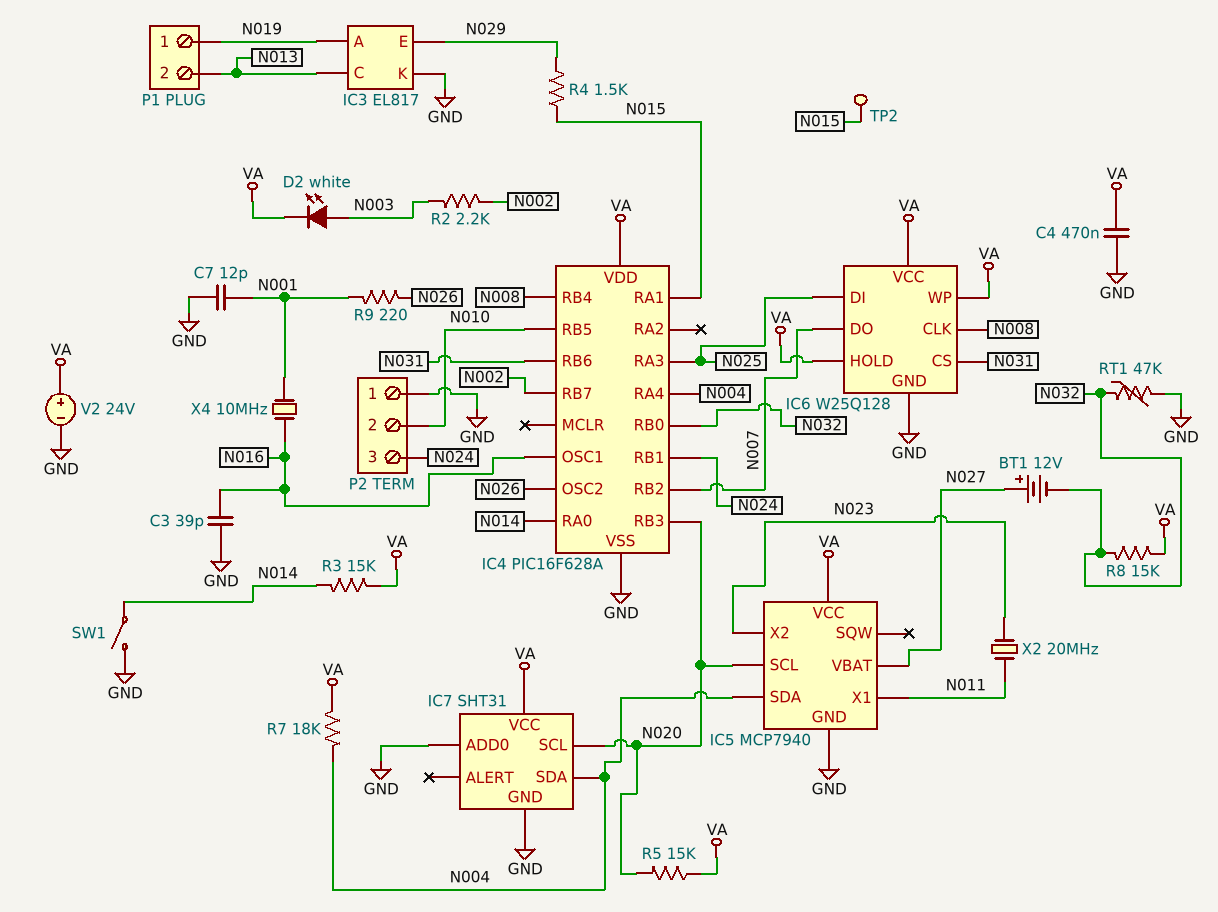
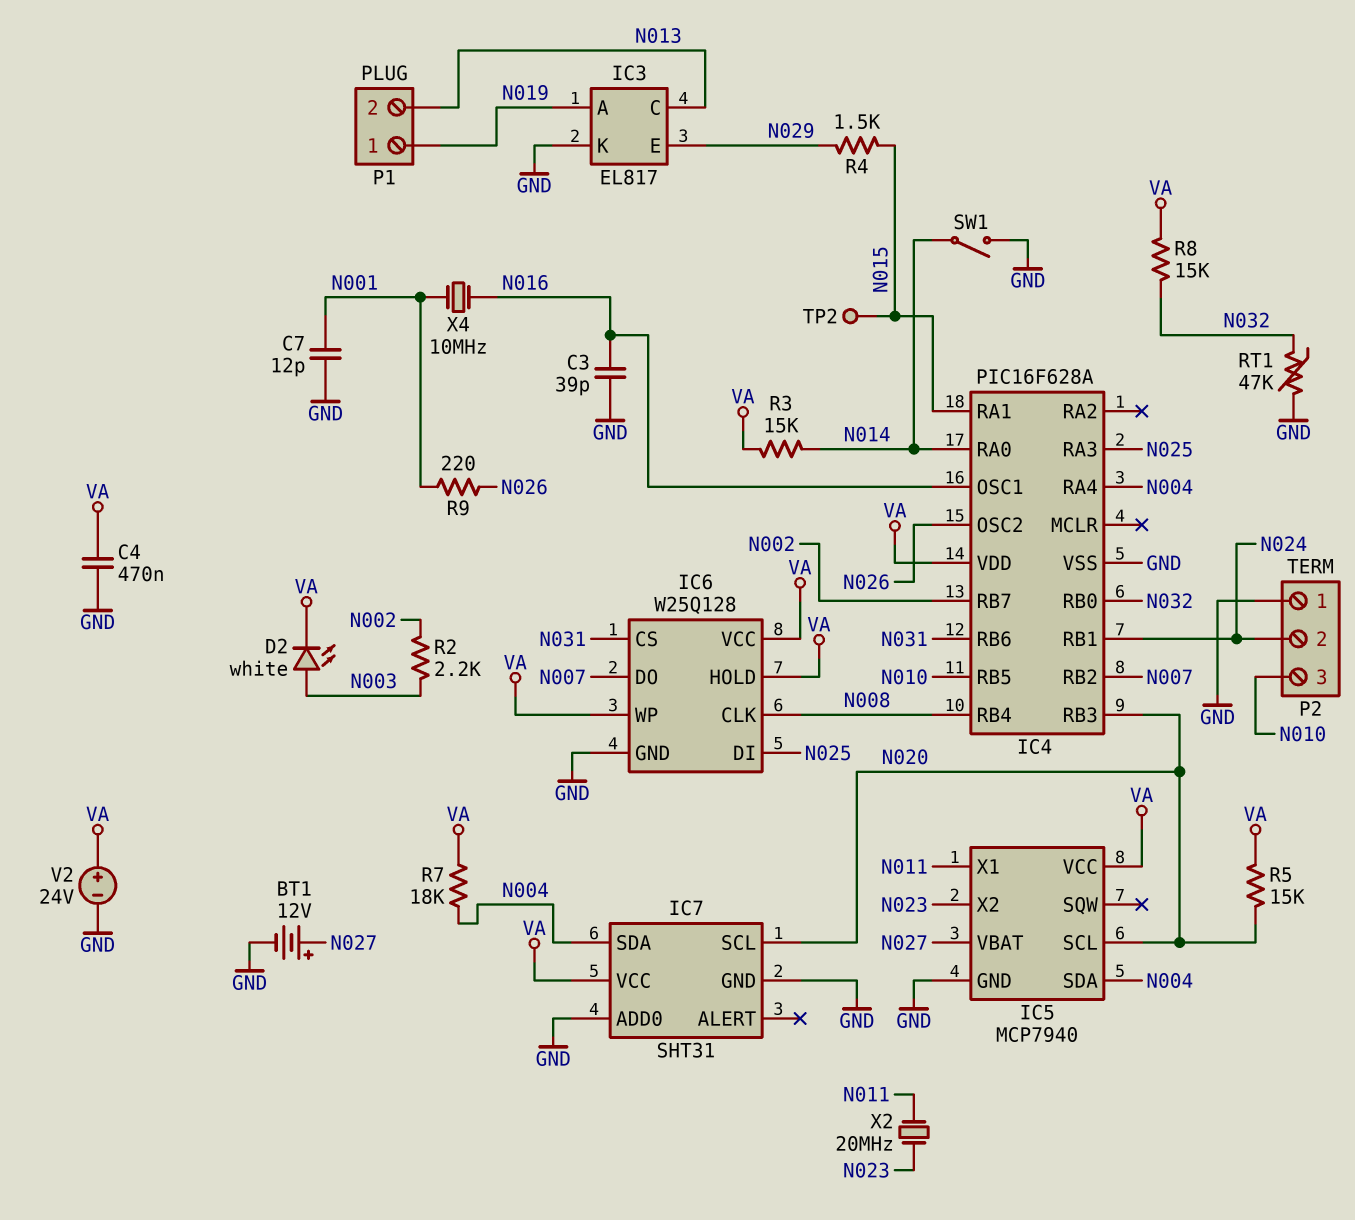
BT1: 12V (plus N027, minus N032) -> 12V (plus N027, minus GND)
P2 pin 2: N010 -> N024
P2 pin 3: N024 -> N010

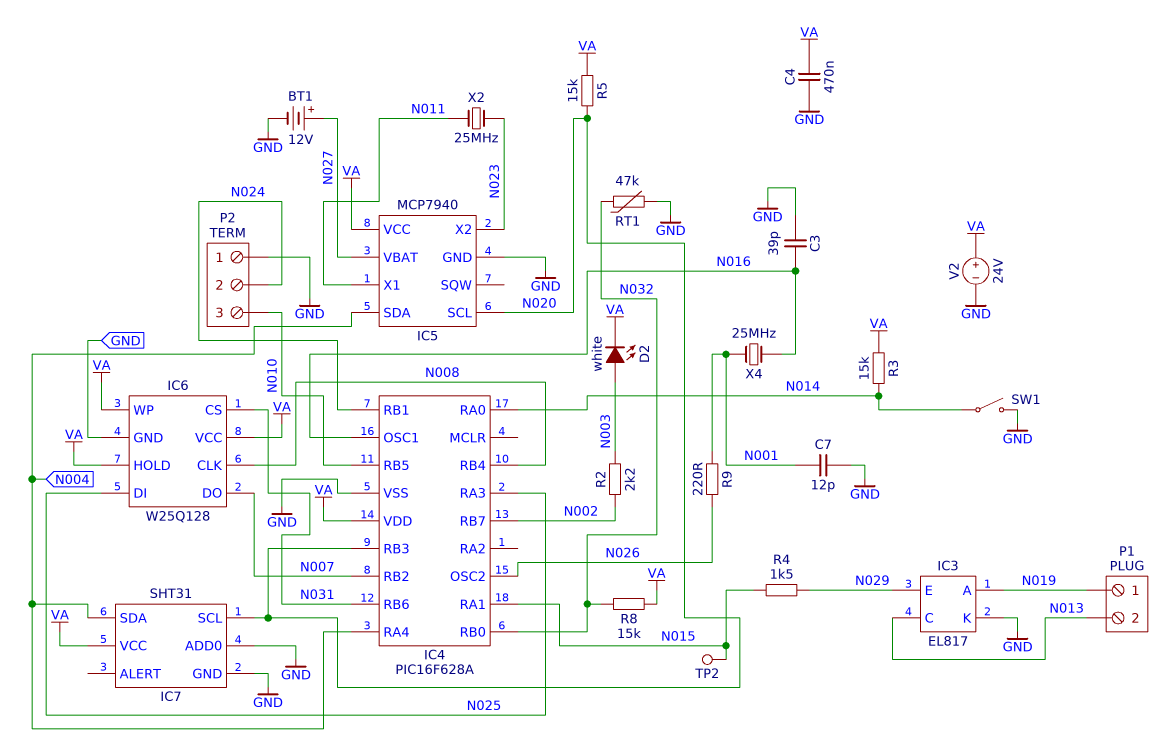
R7: 18k (N004, VA) -> none
X2: 20MHz (N011, N023) -> 25MHz (N011, N023)
X4: 10MHz (N001, N016) -> 25MHz (N001, N016)

